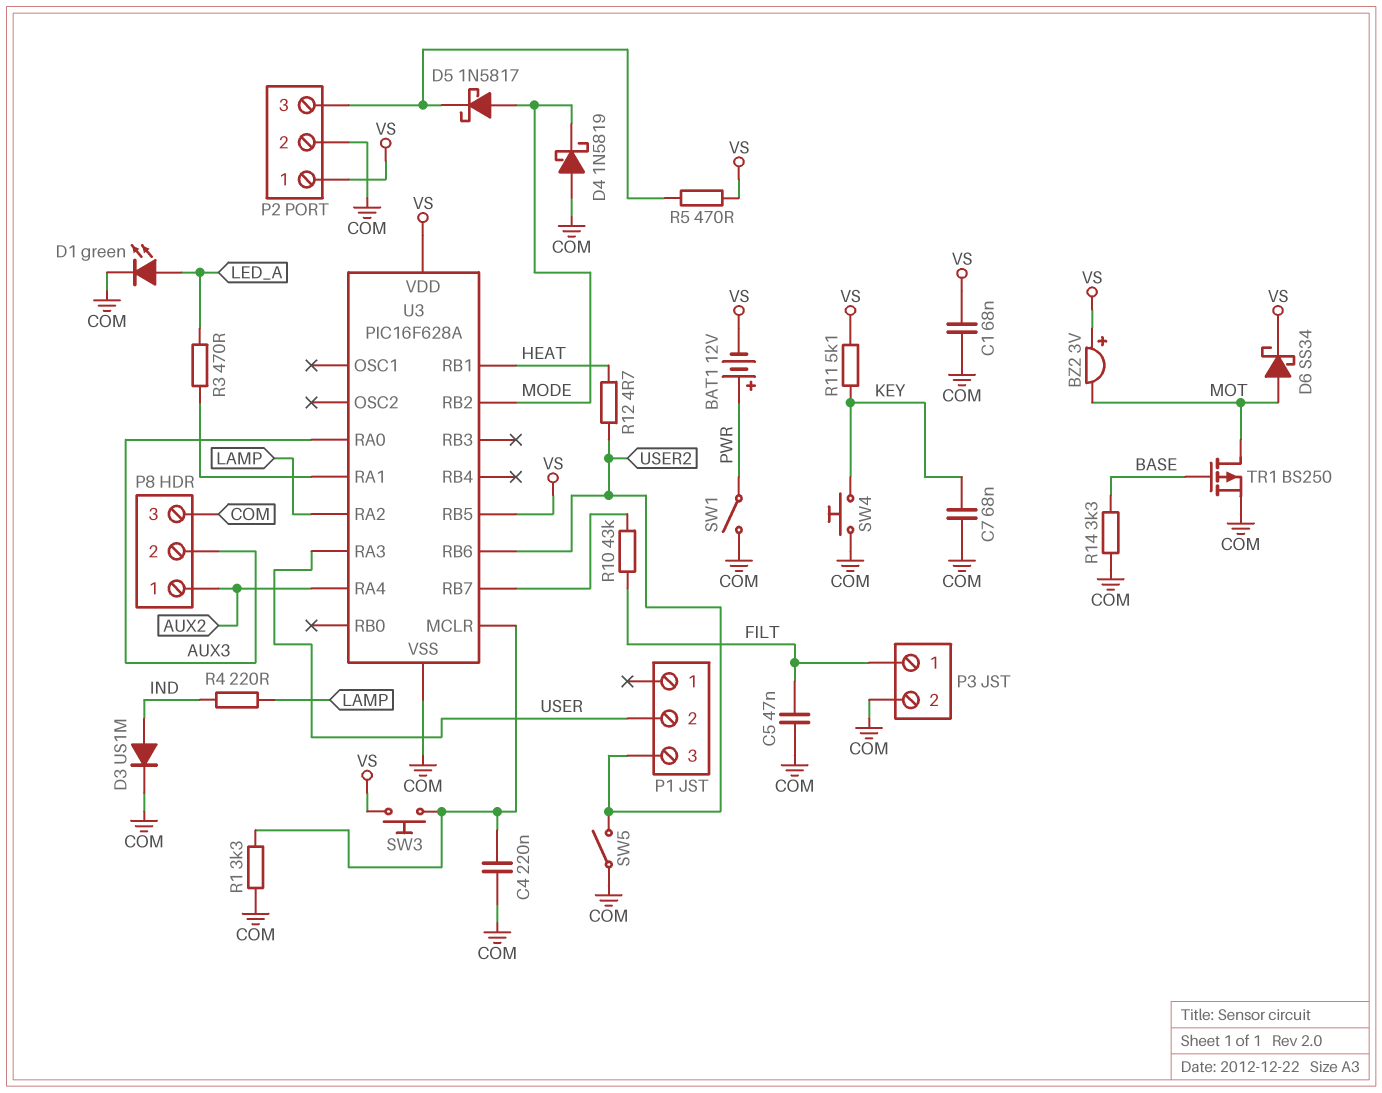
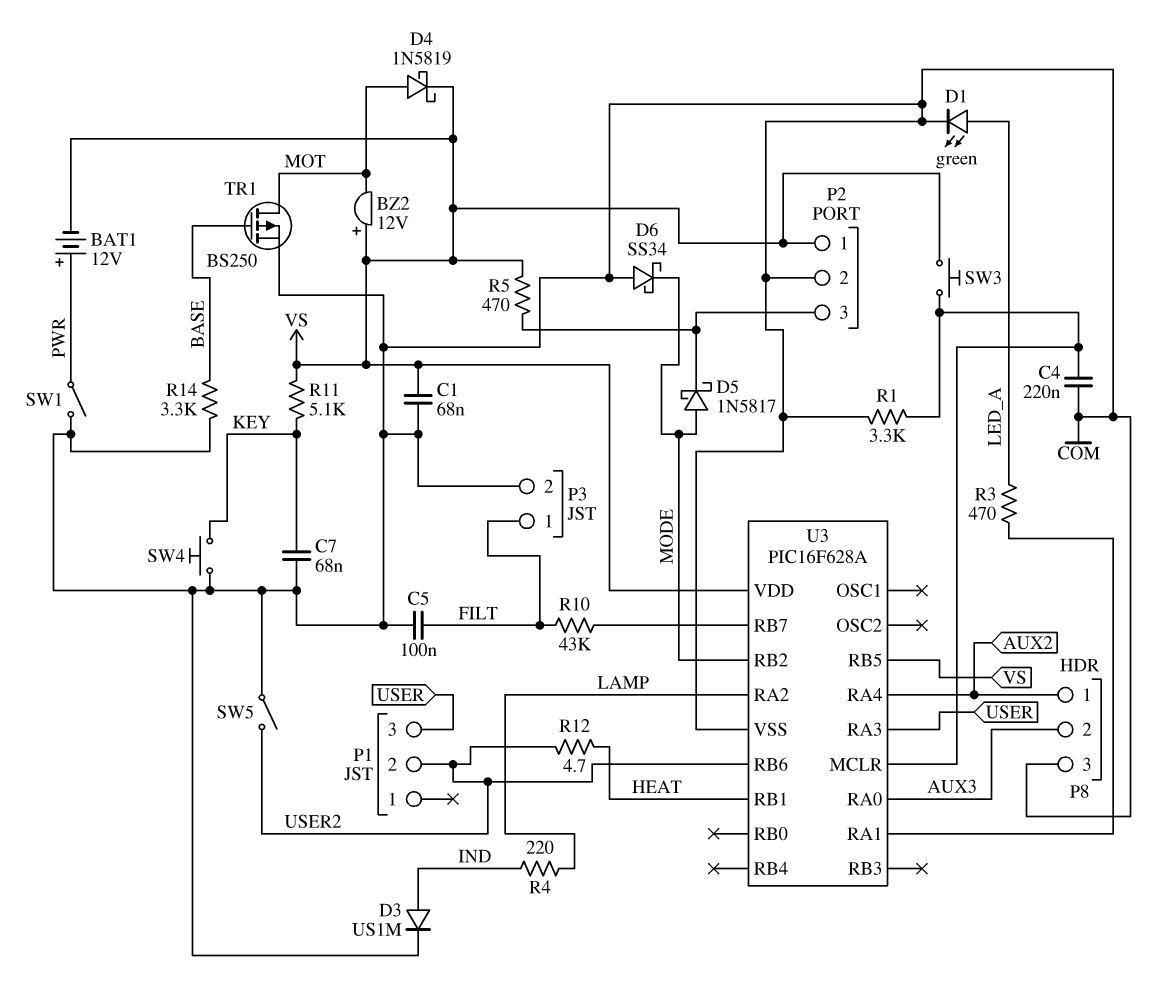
BZ2: buzzer 3V (plus VS, minus MOT) -> buzzer 12V (plus VS, minus MOT)
C5: 47nF (COM, FILT) -> 100nF (COM, FILT)
D4: schottky 1N5819 (A COM, K MODE) -> schottky 1N5819 (A MOT, K VS)
D6: schottky SS34 (A MOT, K VS) -> schottky SS34 (A COM, K MODE)
P1 pin 2: USER -> USER2
P1 pin 3: USER2 -> USER

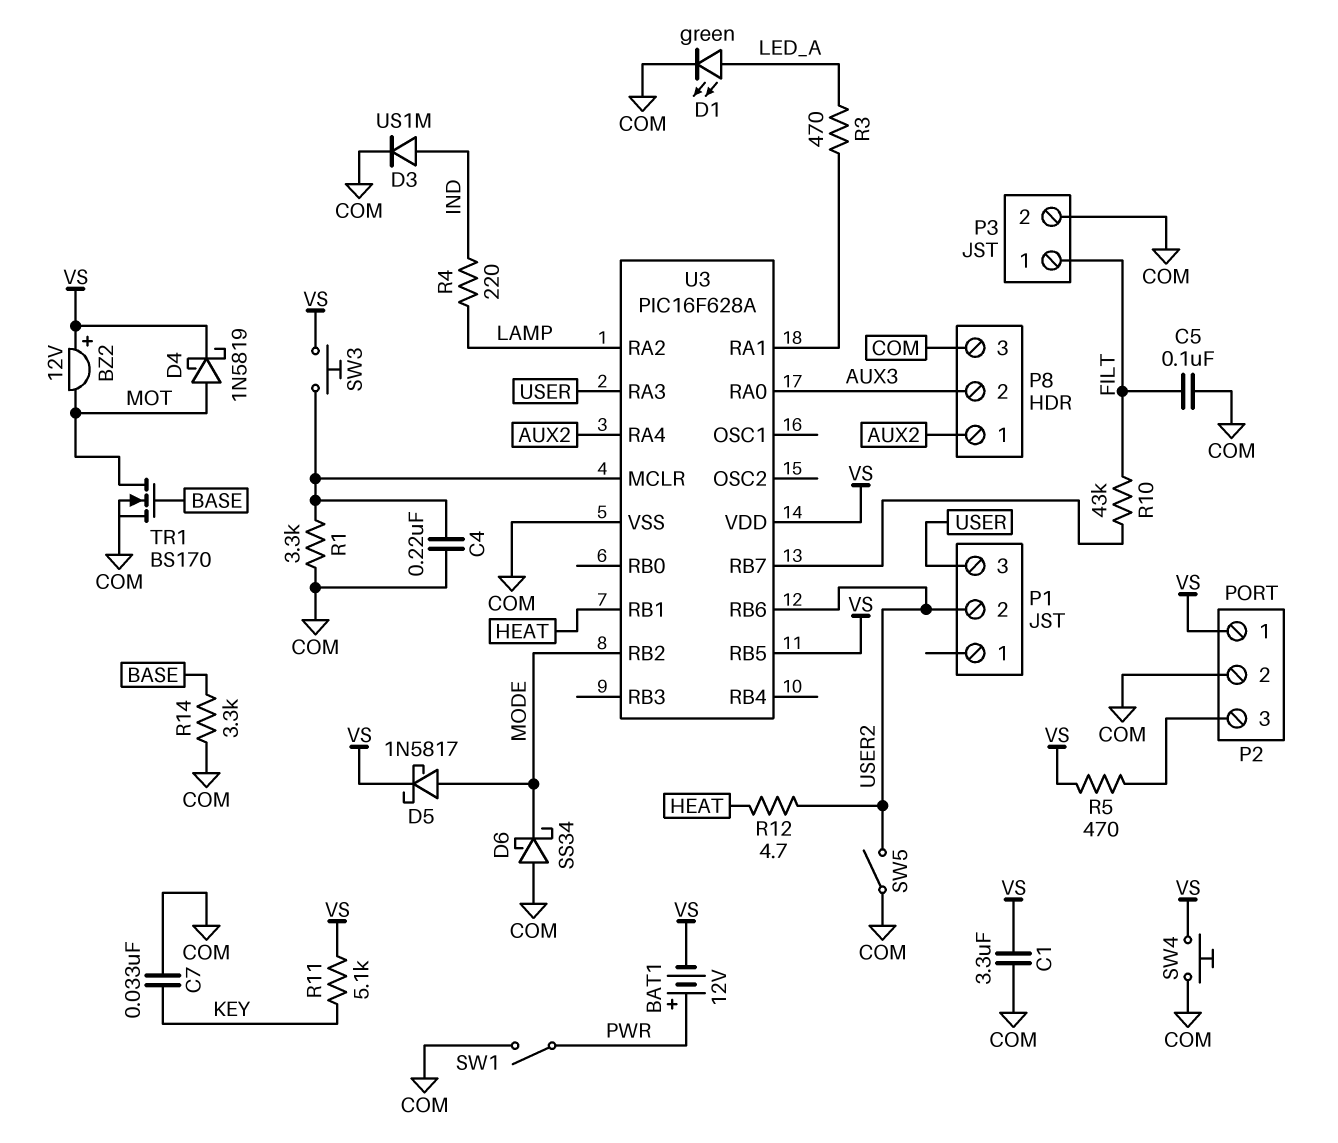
C1: 68nF (COM, VS) -> 3.3uF (COM, VS)
C7: 68nF (COM, KEY) -> 33nF (COM, KEY)
D5: schottky 1N5817 (A MODE, K P2/3) -> schottky 1N5817 (A MODE, K VS)
SW4: button (COM, KEY) -> button (COM, VS)
TR1: PMOS BS250 (G BASE, D MOT, S COM) -> NMOS BS170 (G BASE, D MOT, S COM)

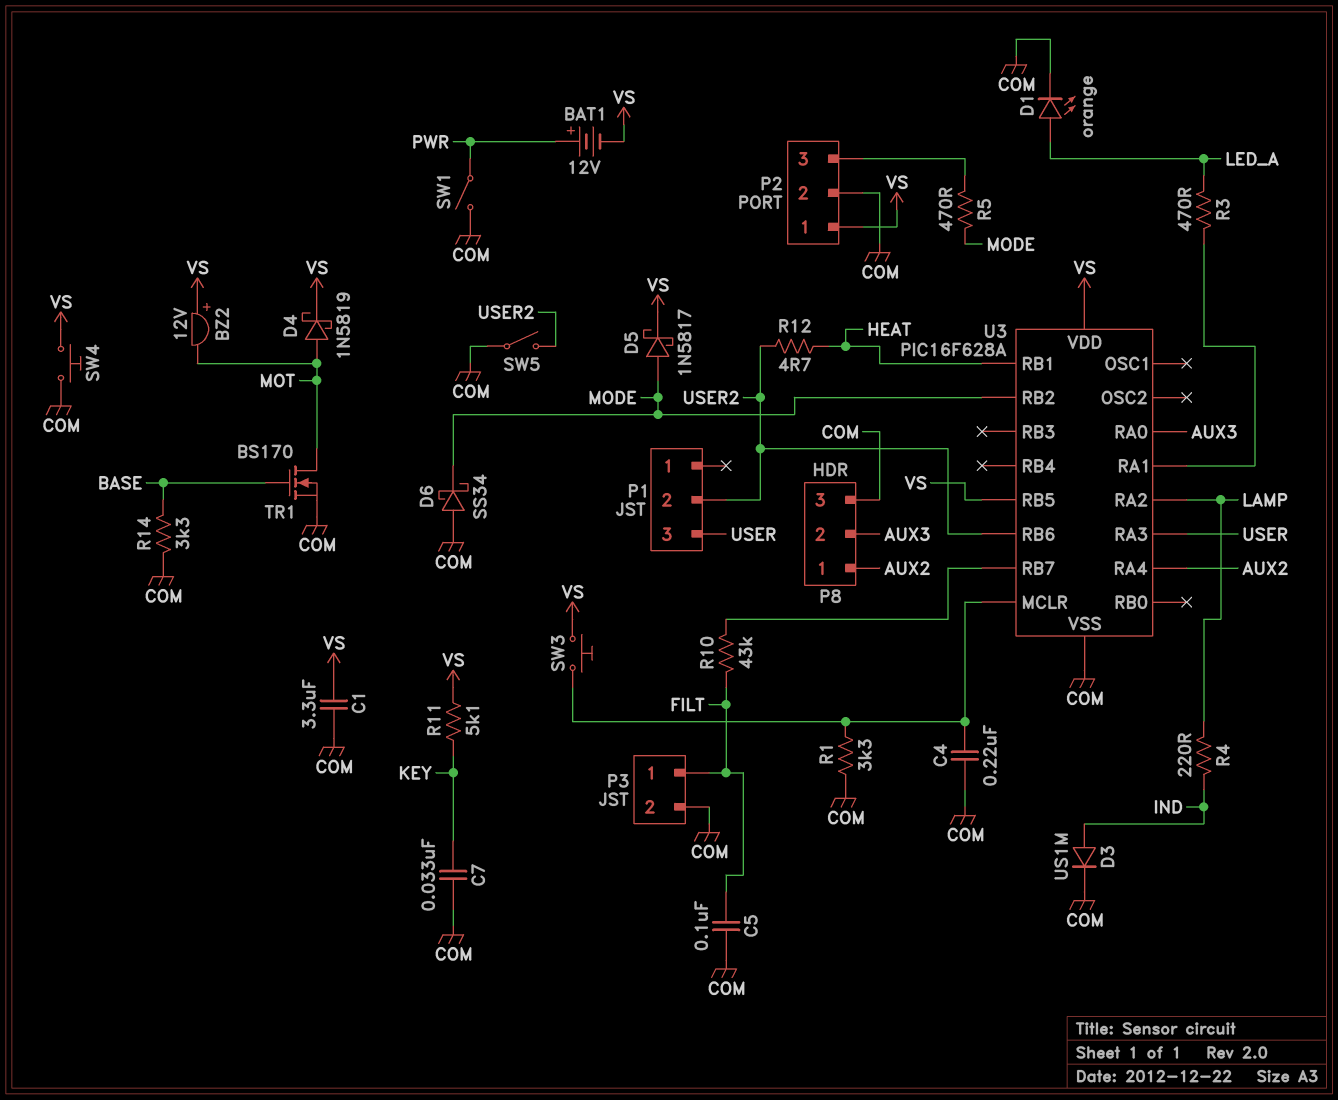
D1: LED green (A LED_A, K COM) -> LED orange (A LED_A, K COM)
R5: 470 (P2/3, VS) -> 470 (MODE, P2/3)

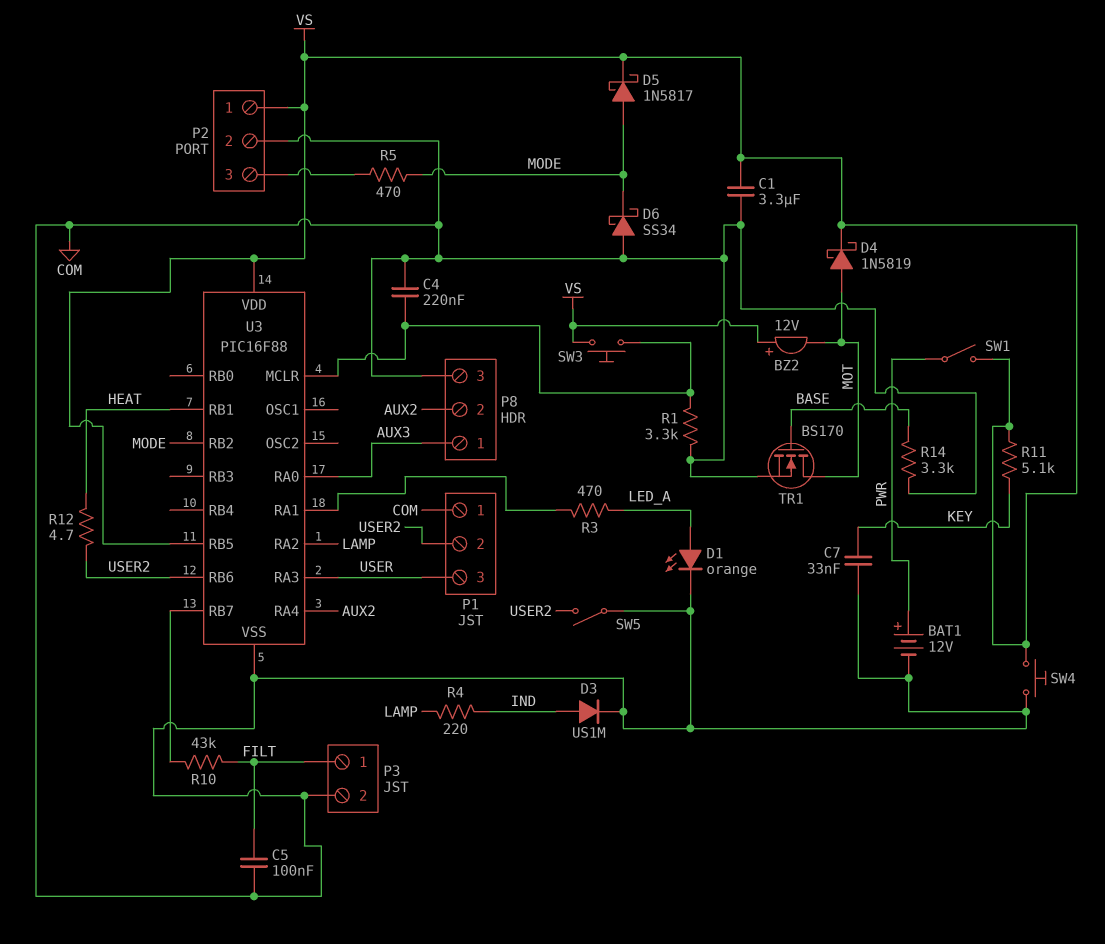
BAT1: 12V (plus PWR, minus VS) -> 12V (plus PWR, minus COM)
P1 pin 1: none -> COM
P8 pin 1: AUX2 -> AUX3
P8 pin 2: AUX3 -> AUX2
SW1: switch (COM, PWR) -> switch (PWR, VS)
U3: PIC16F628A -> PIC16F88

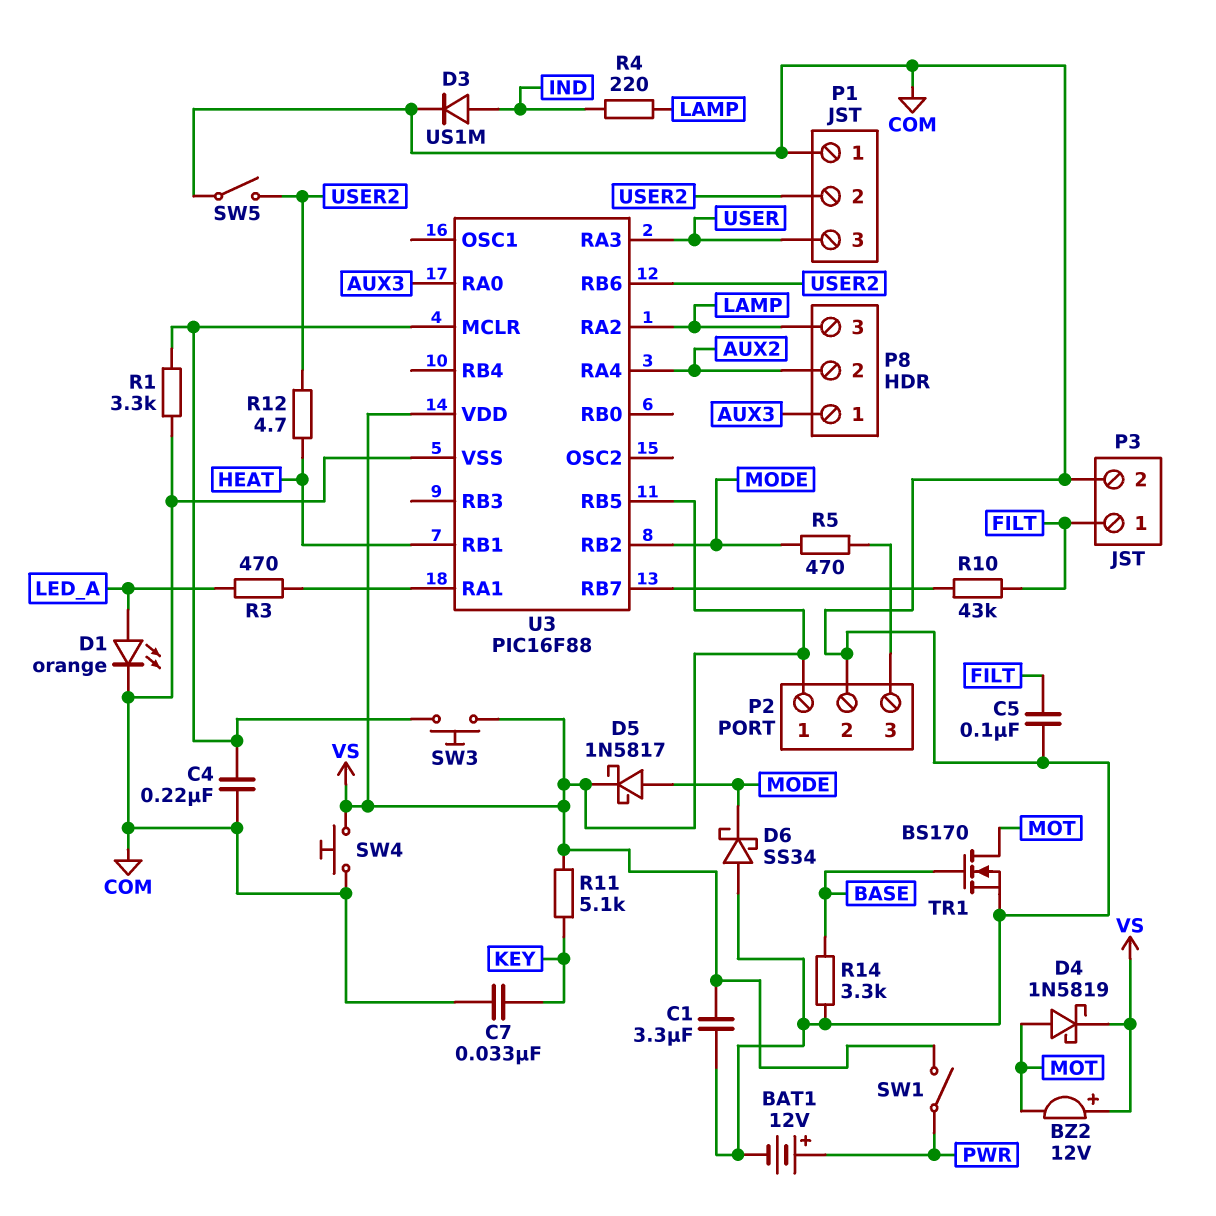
P8 pin 3: COM -> LAMP

